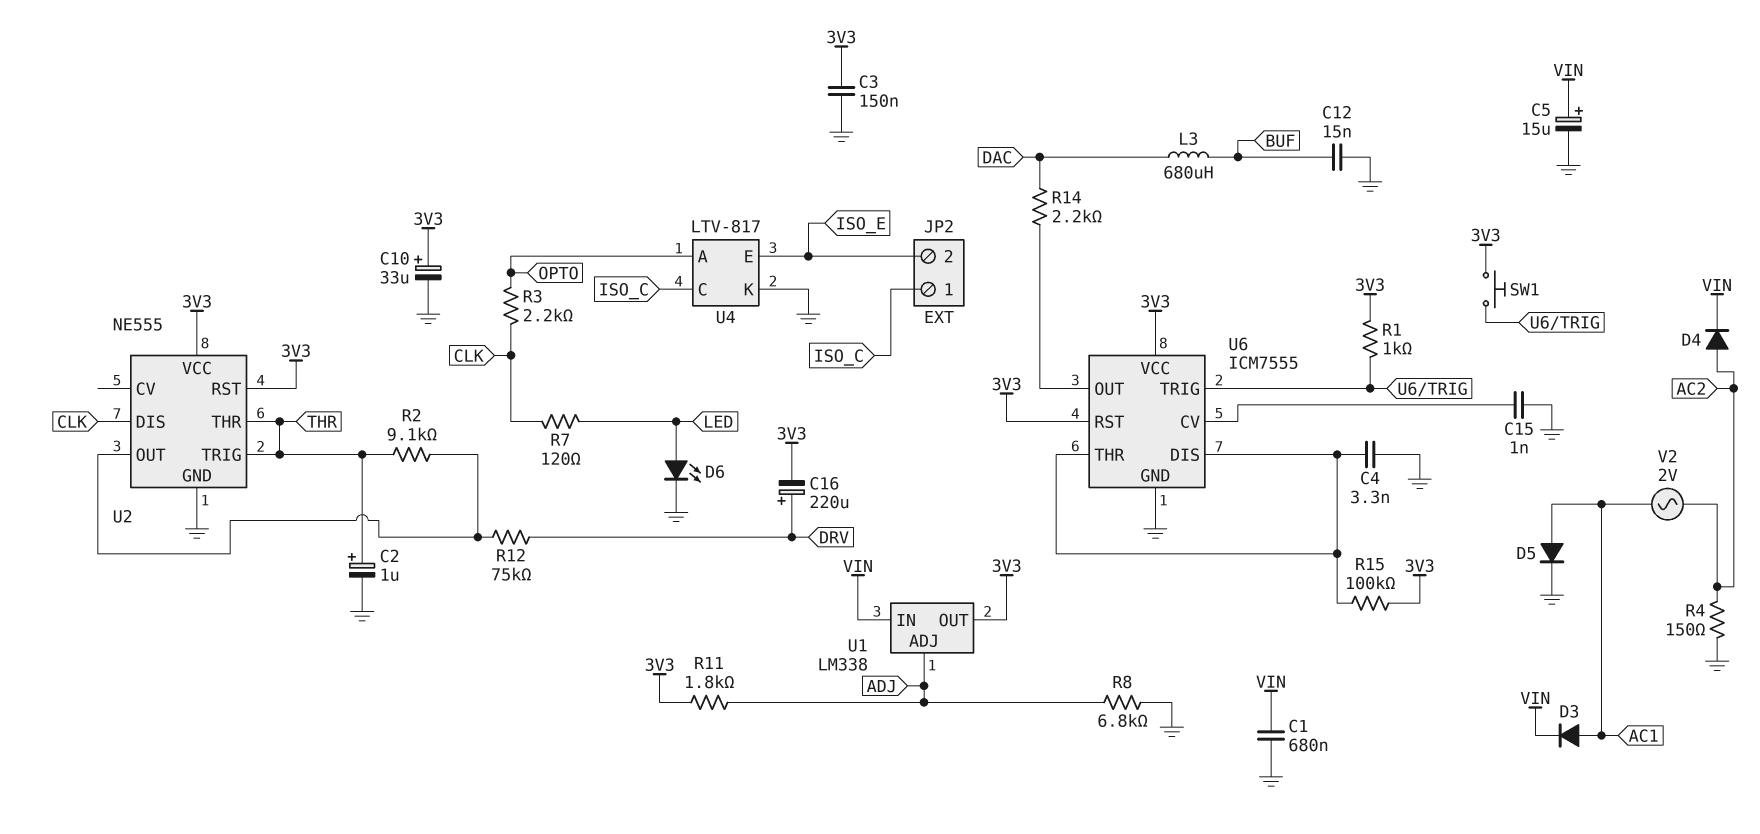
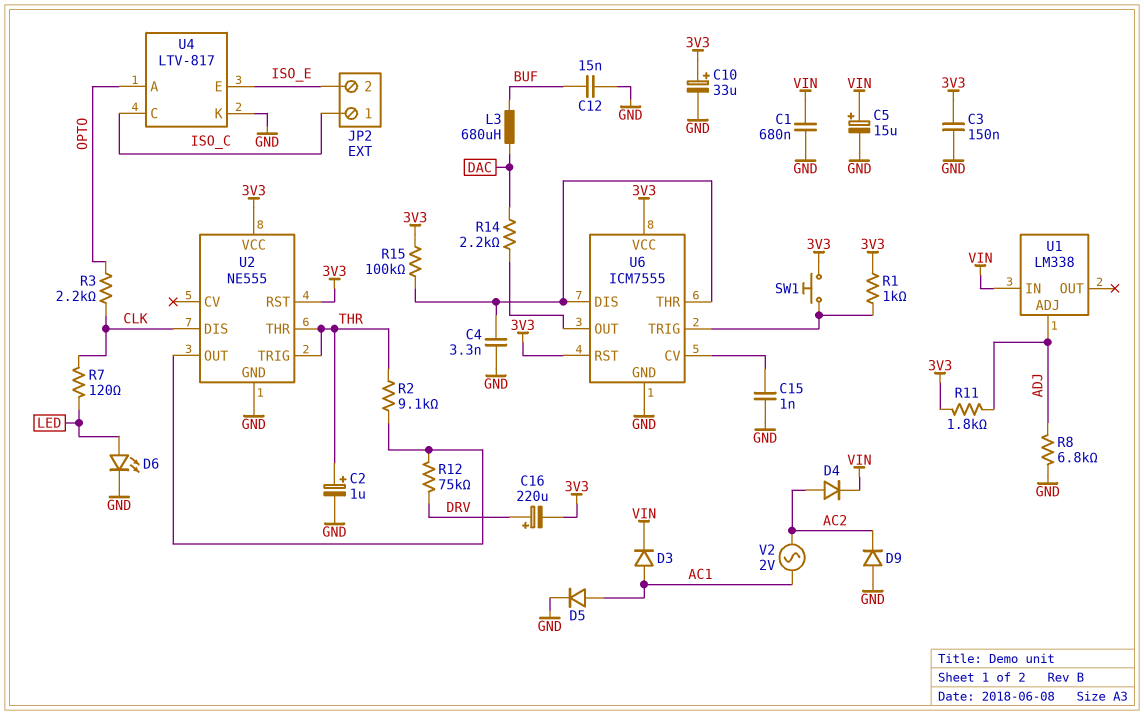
D9: none -> diode (A GND, K AC2)
R4: 150 (AC2, GND) -> none
U1 pin OUT: 3V3 -> none

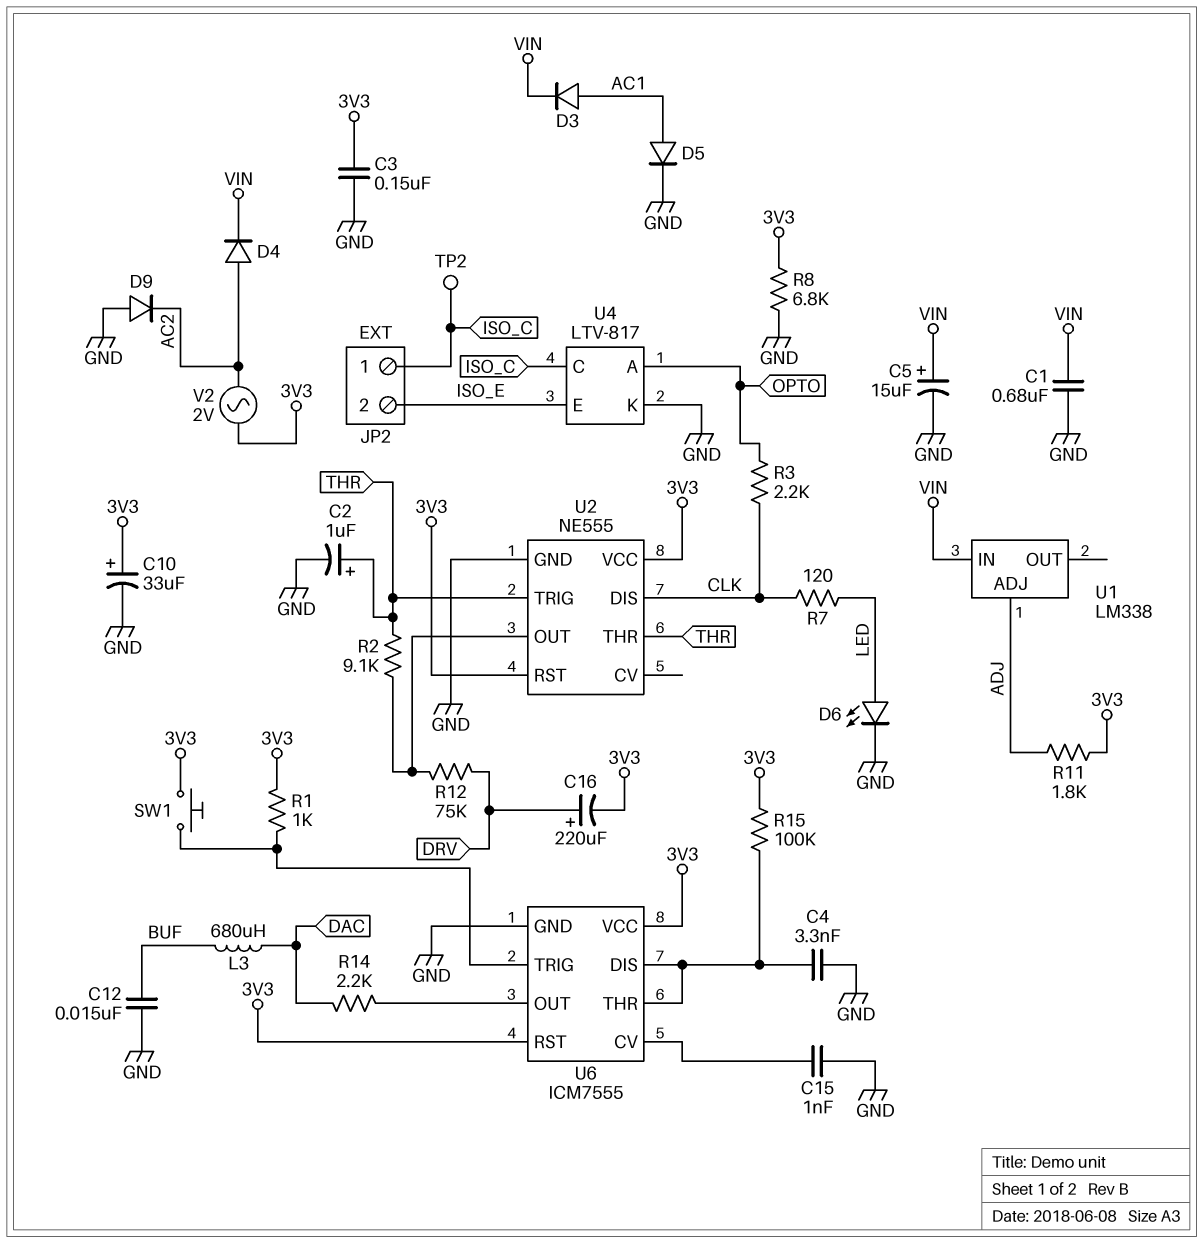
R8: 6.8k (ADJ, GND) -> 6.8k (3V3, GND)
TP2: none -> test point (ISO_C)
V2: AC 2V (AC1, AC2) -> AC 2V (3V3, AC2)

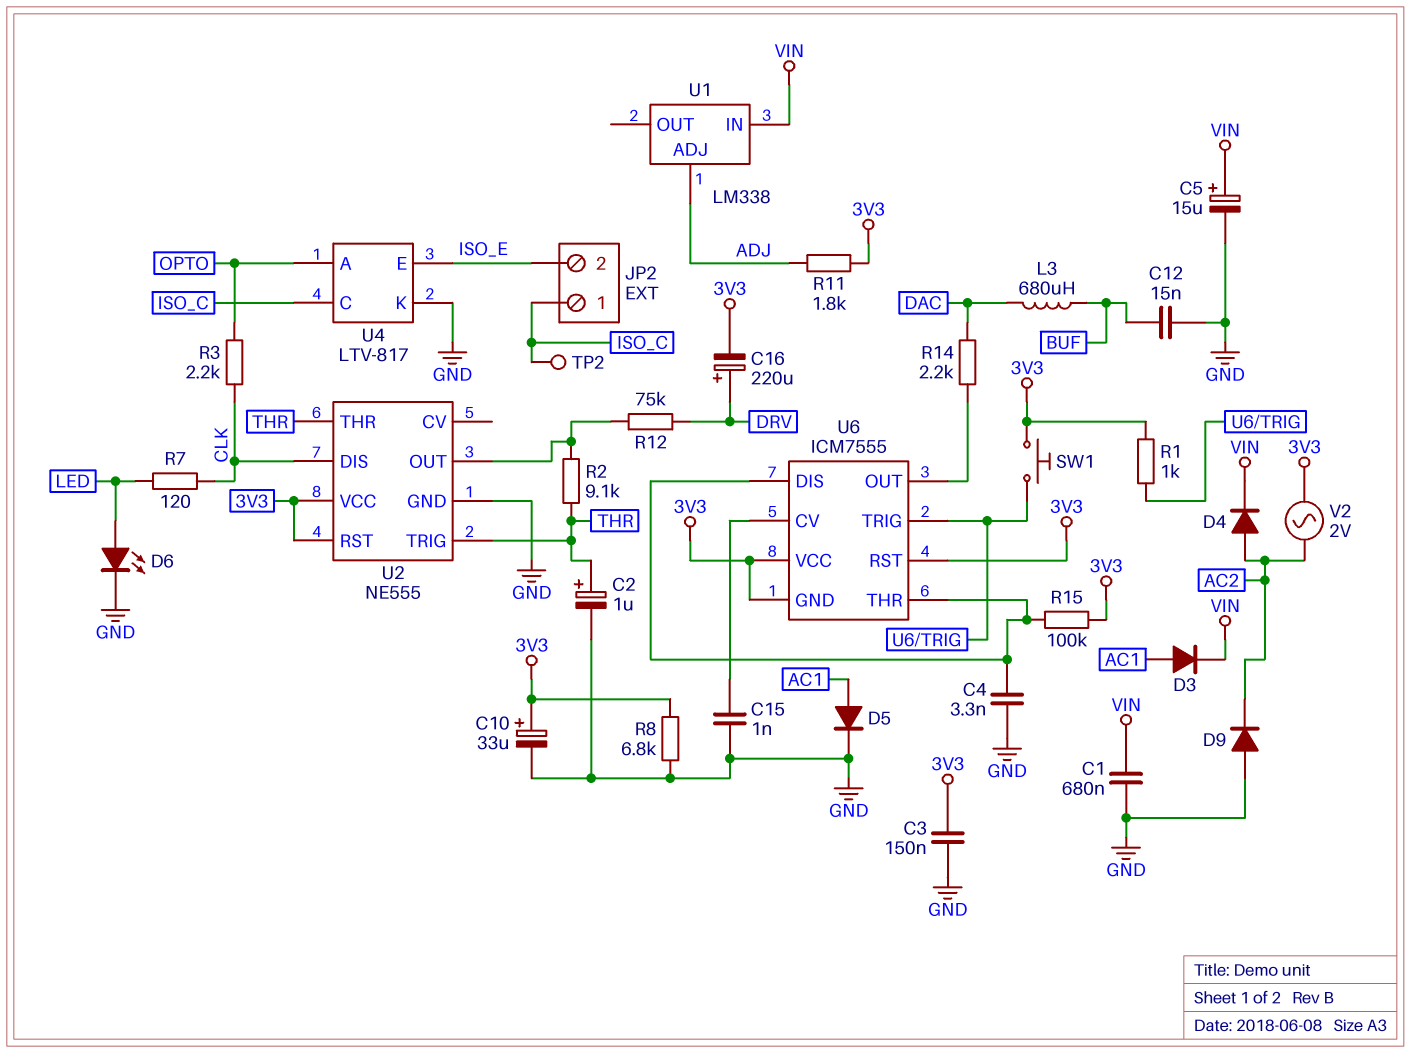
U6 pin GND: GND -> 3V3

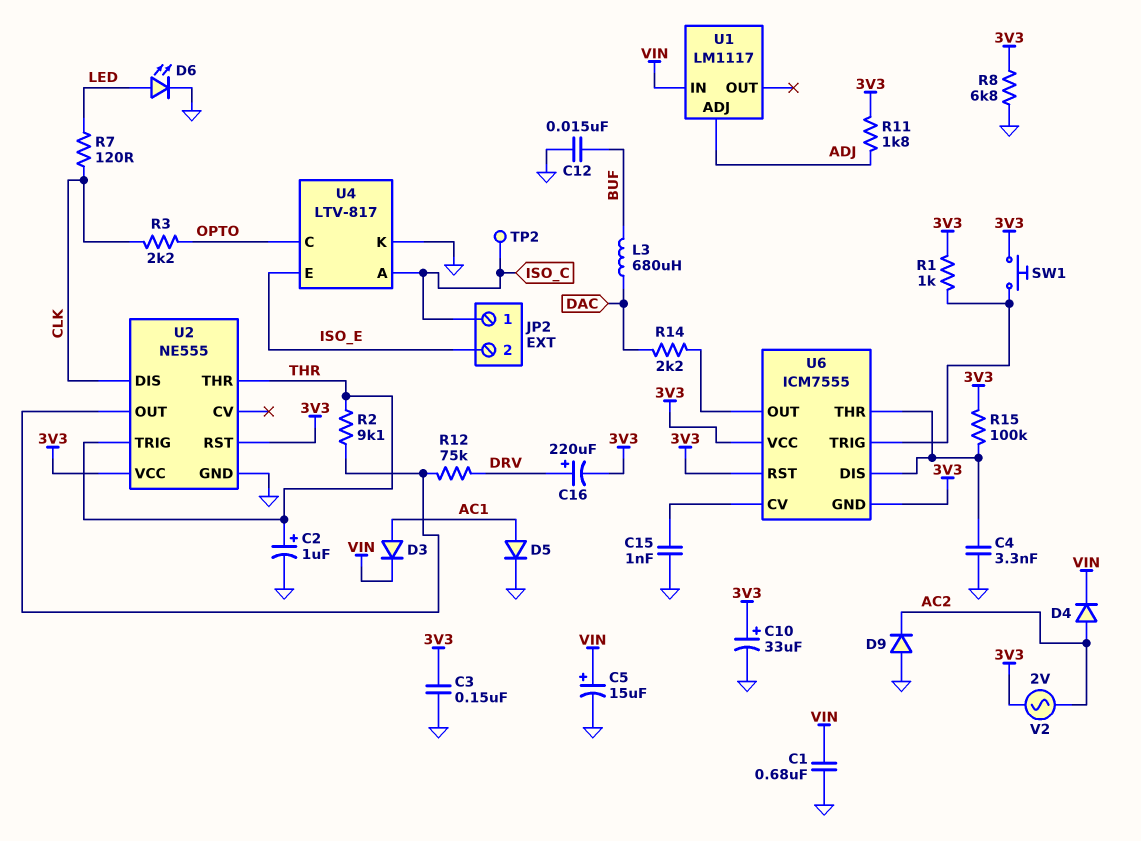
U1: LM338 -> LM1117
U4 pin A: OPTO -> ISO_C
U4 pin C: ISO_C -> OPTO

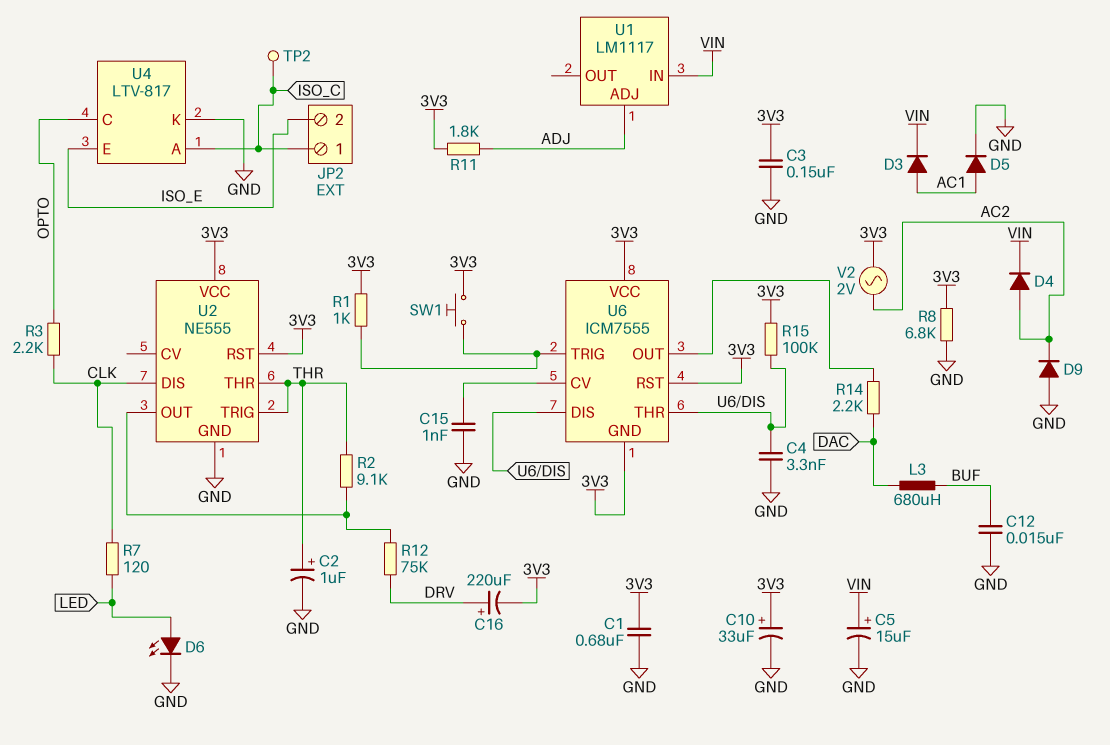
C1: 680nF (GND, VIN) -> 680nF (3V3, GND)

